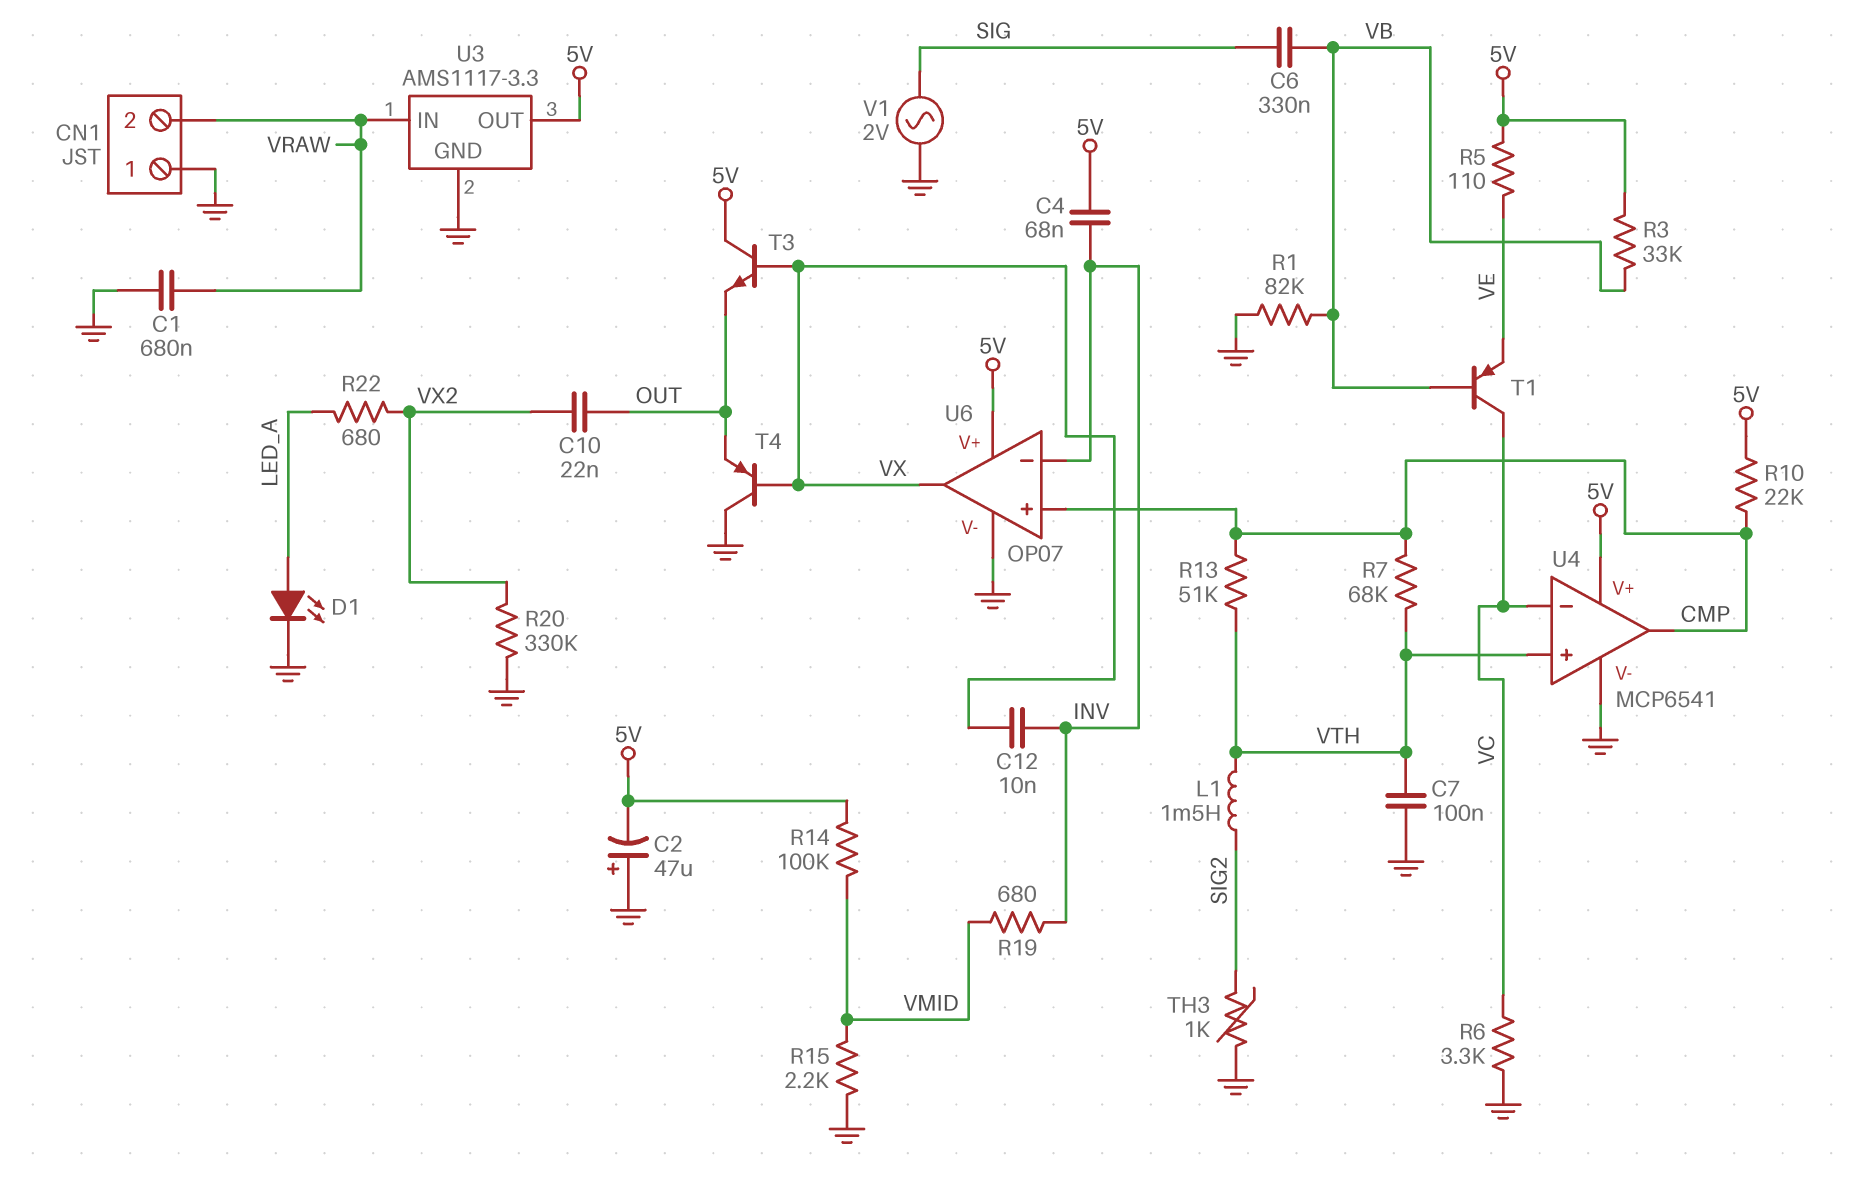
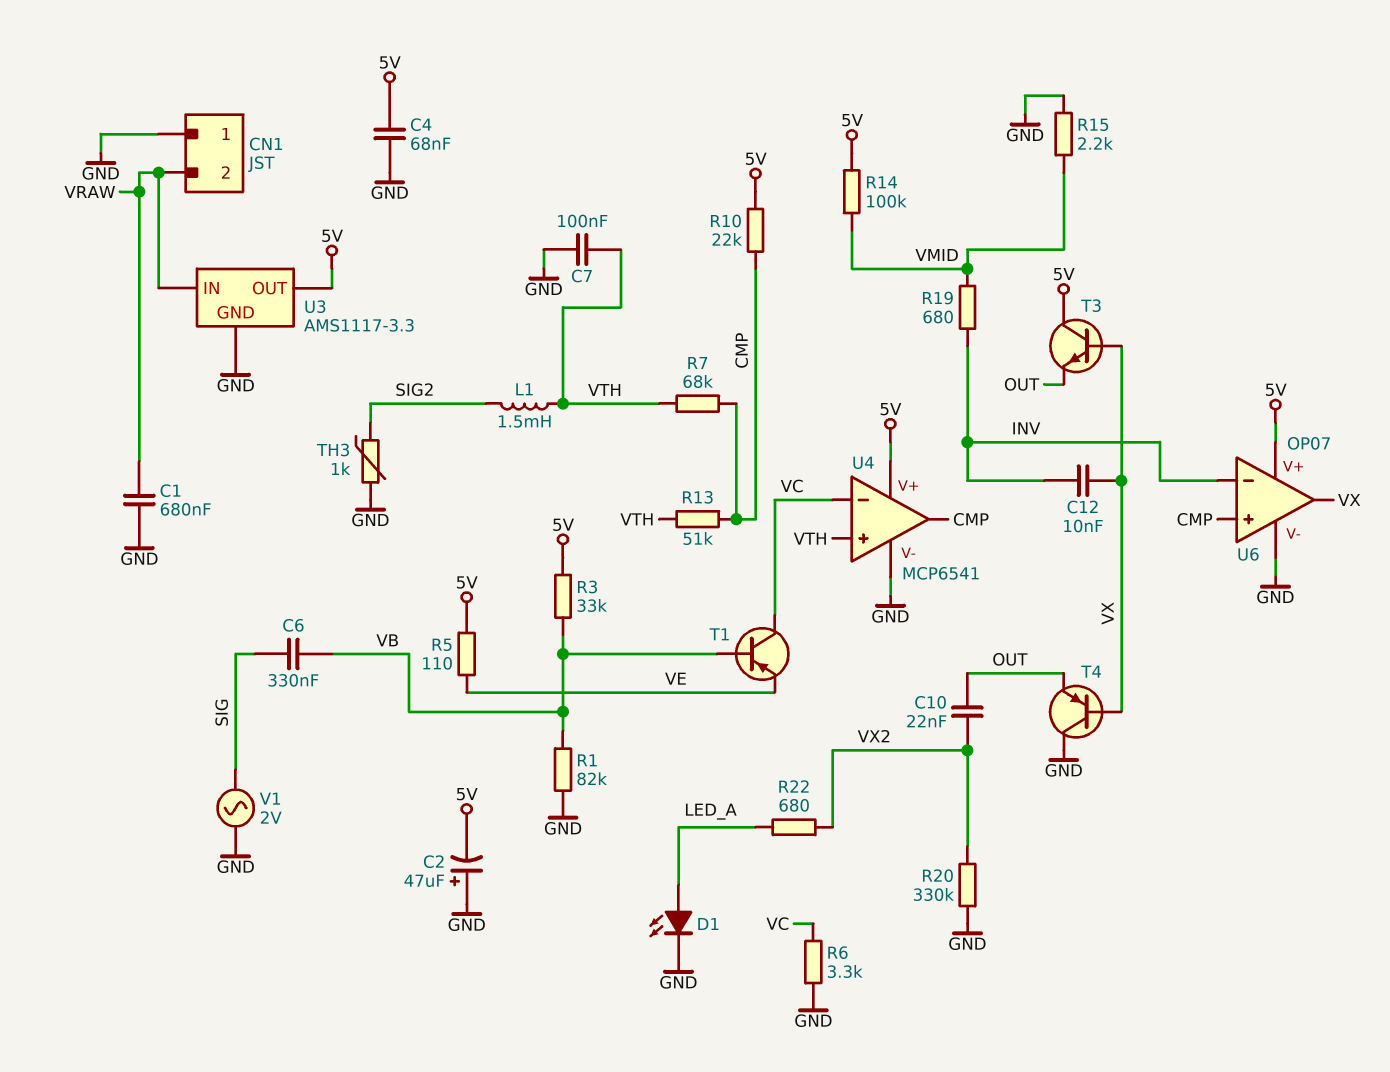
C4: 68nF (5V, INV) -> 68nF (5V, GND)

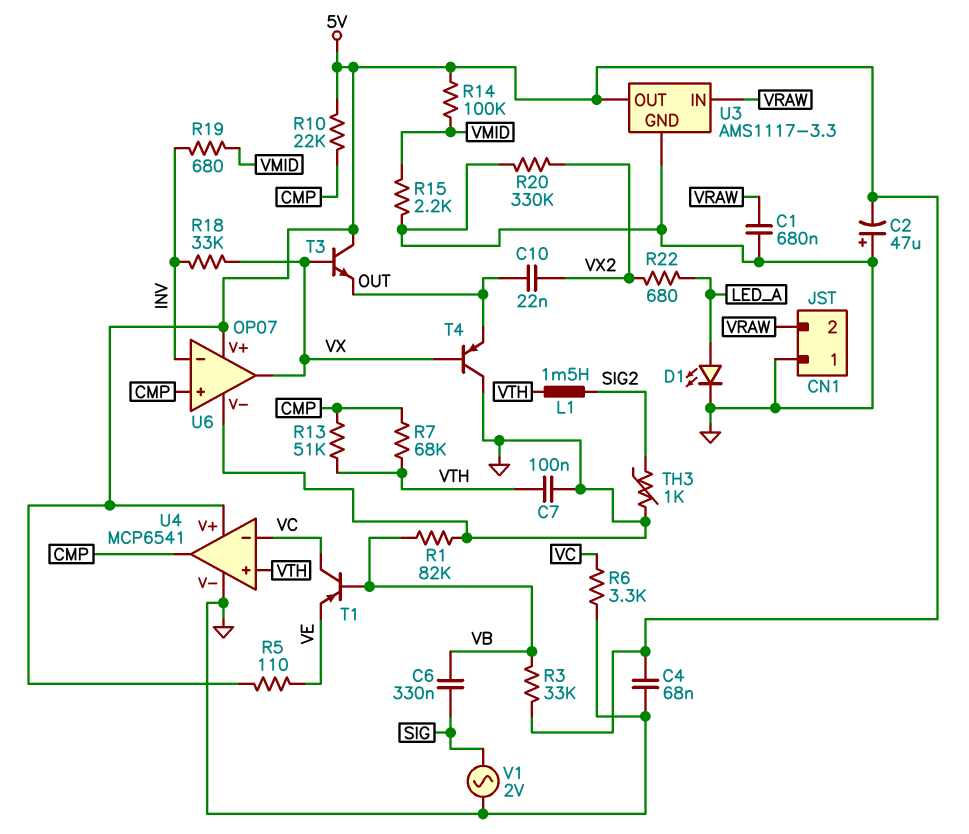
C12: 10nF (INV, VX) -> none
R18: none -> 33k (INV, VX)

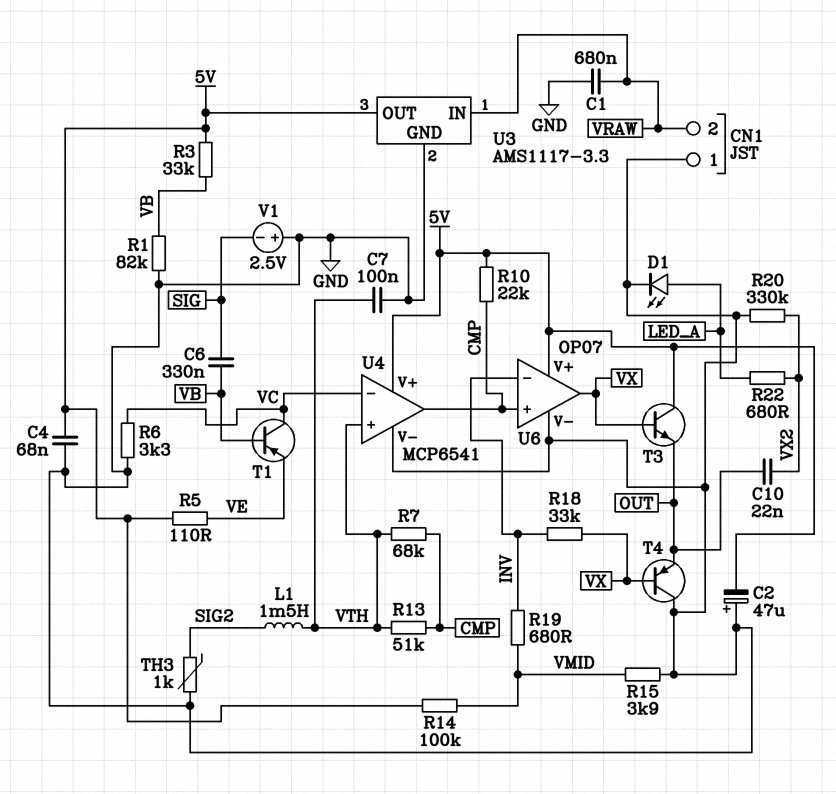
R15: 2.2k (GND, VMID) -> 3.9k (GND, VMID)
V1: AC 2V (GND, SIG) -> 2.5V (plus GND, minus SIG)

